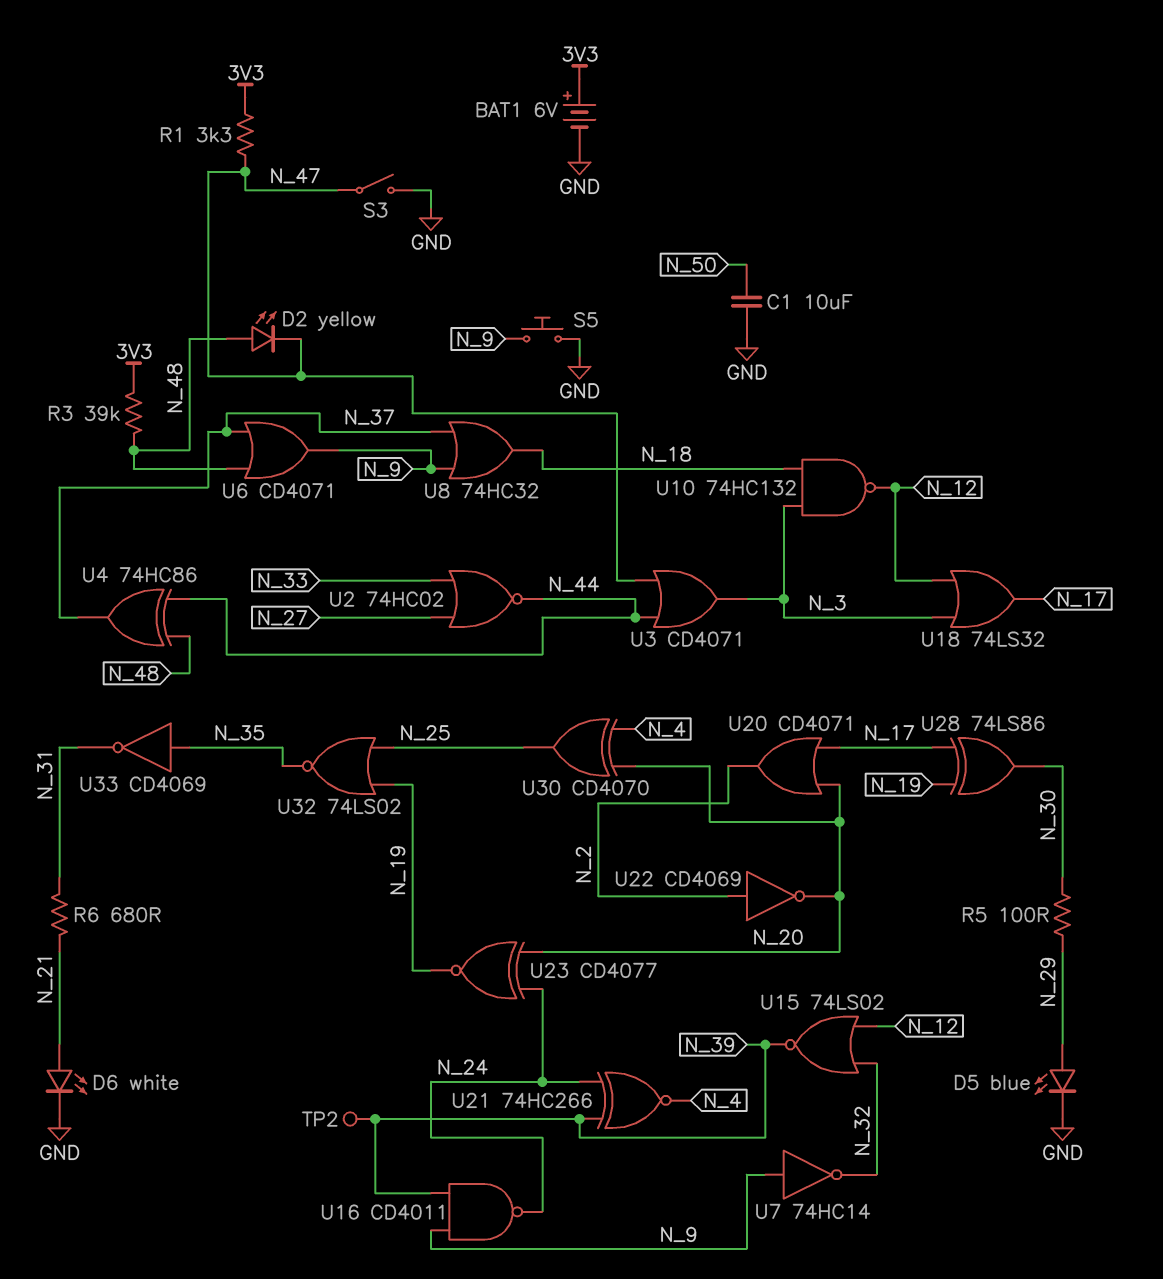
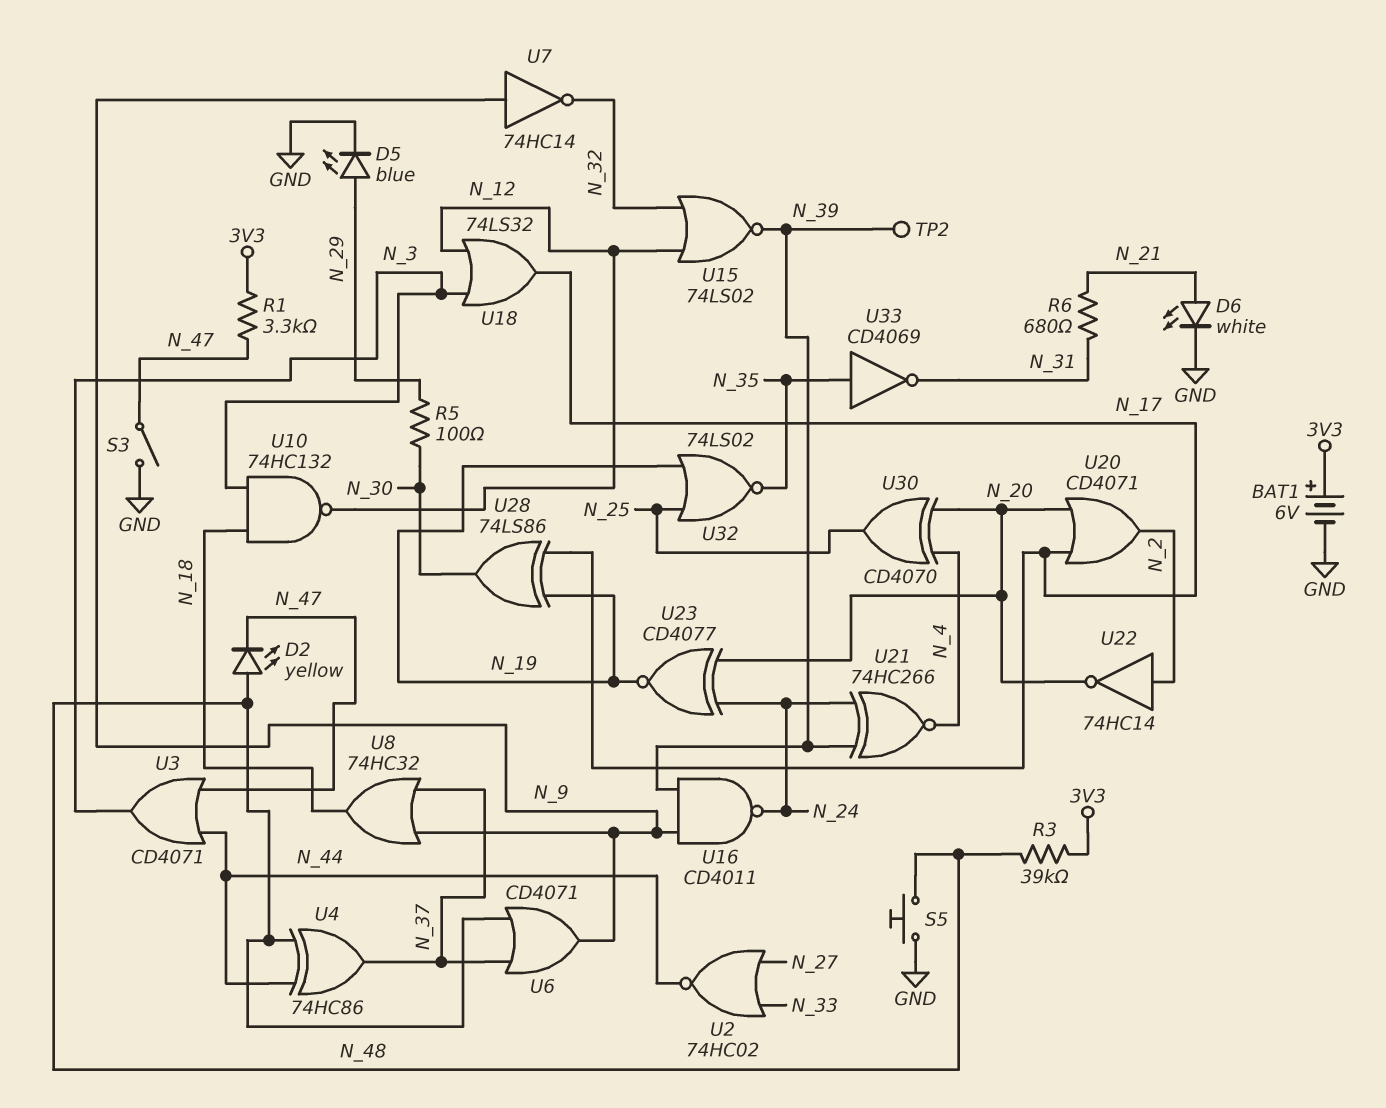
C1: 10uF (GND, N_50) -> none
S5: button (GND, N_9) -> button (GND, N_48)
U22: NOT CD4069 (in N_2, out N_20) -> NOT 74HC14 (in N_2, out N_20)

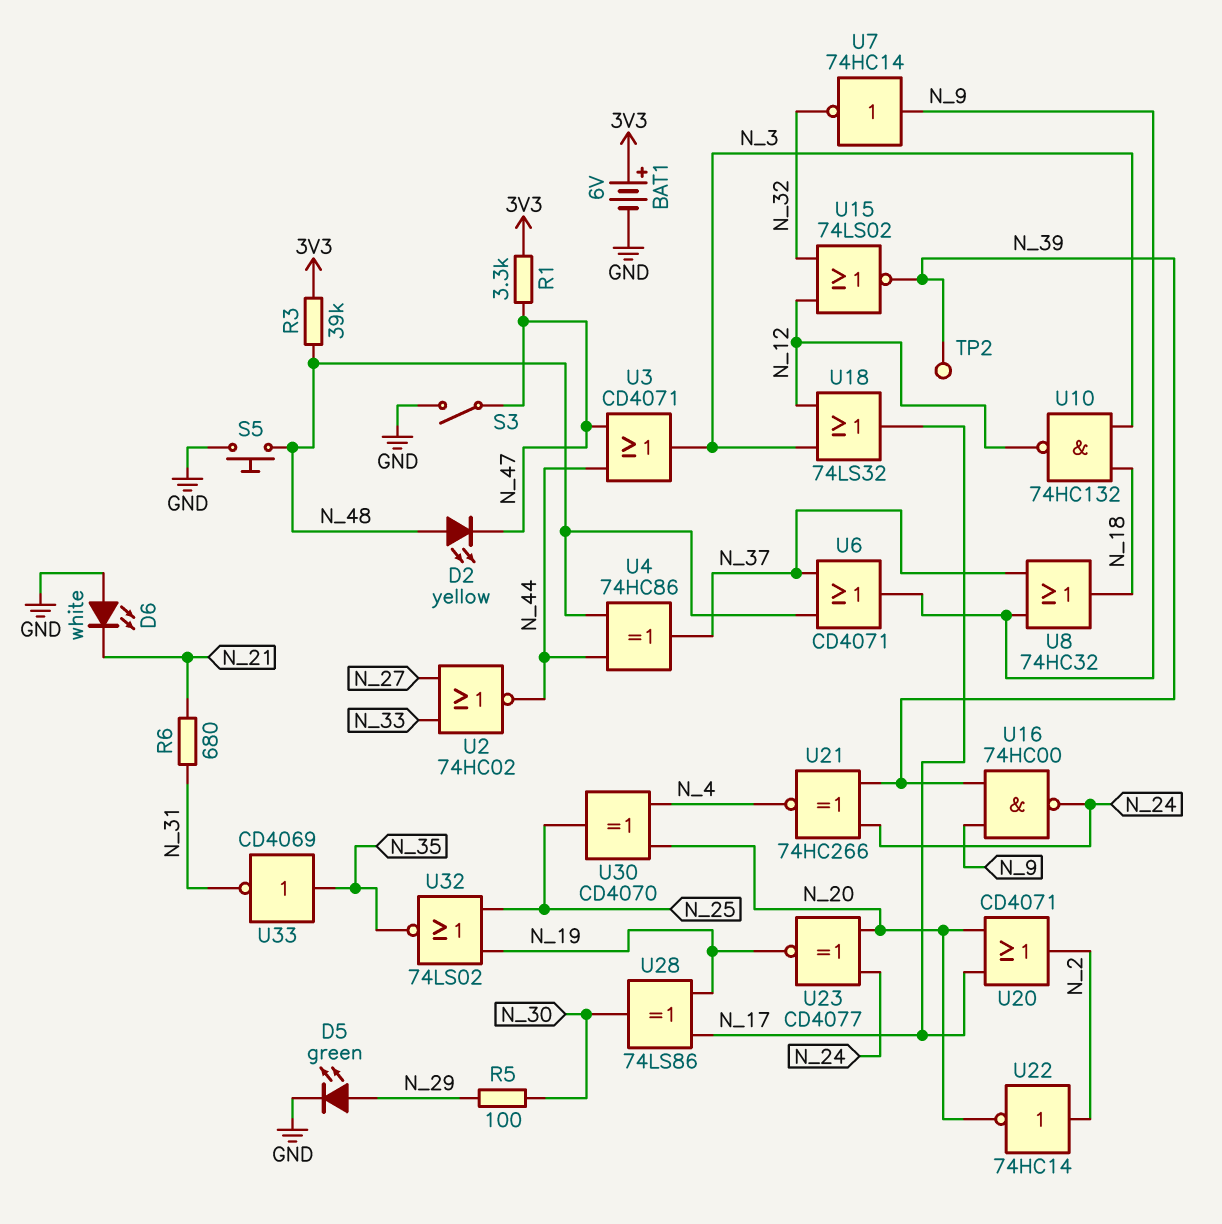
D5: LED blue (A N_29, K GND) -> LED green (A N_29, K GND)
D6: LED white (A N_21, K GND) -> LED white (A GND, K N_21)
U16: NAND CD4011 (in N_9, in N_39, out N_24) -> NAND 74HC00 (in N_9, in N_39, out N_24)

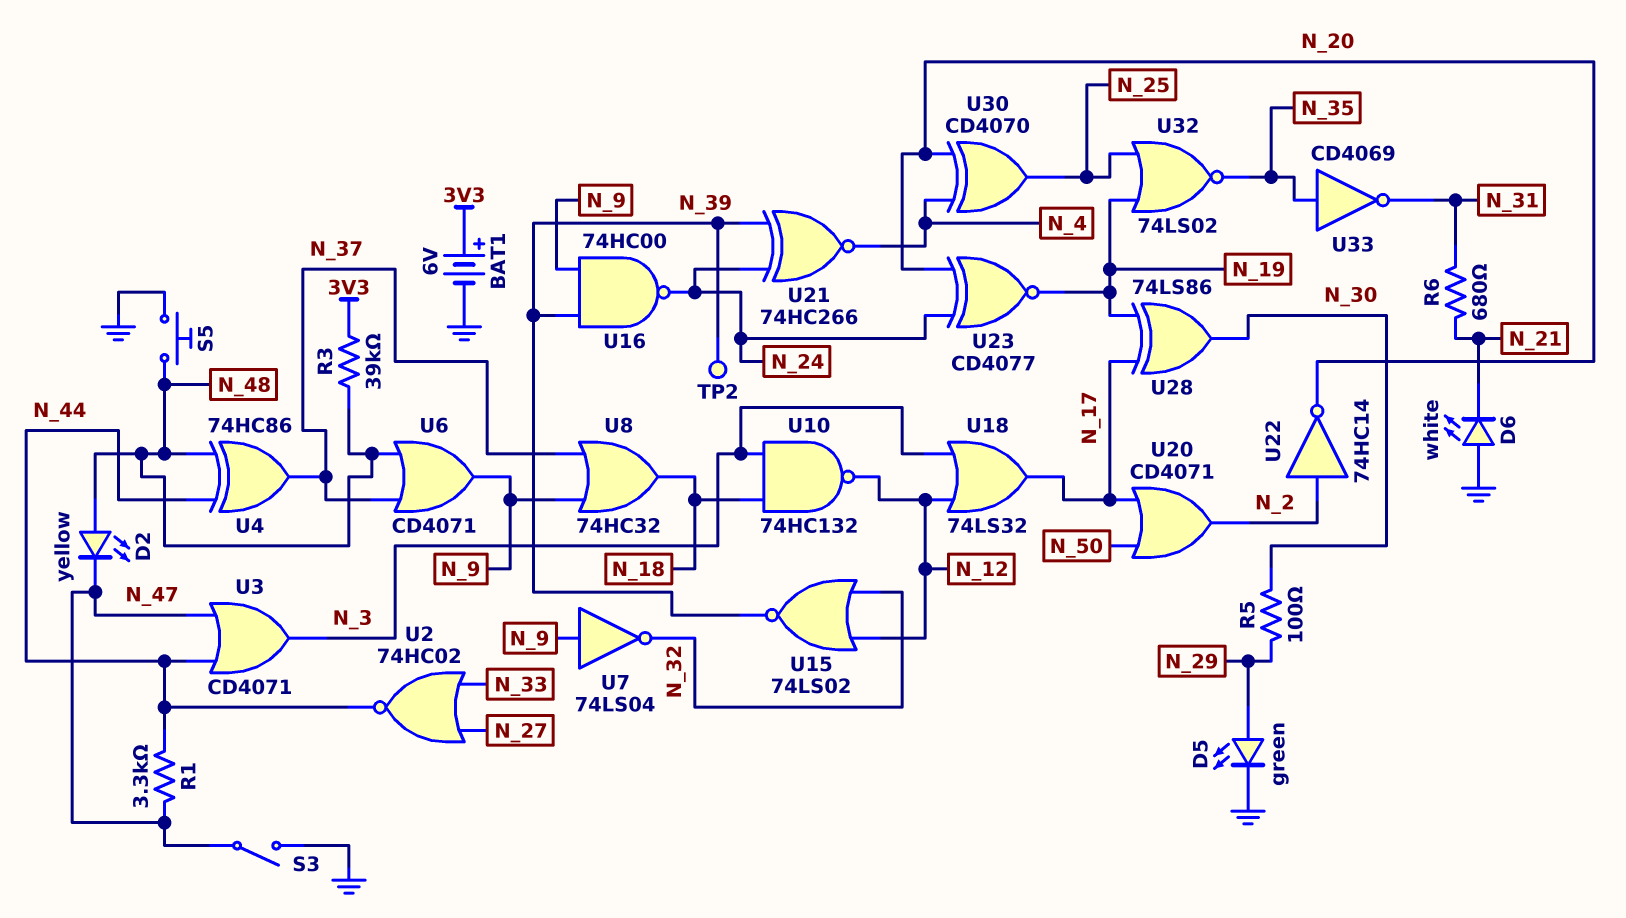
R1: 3.3k (3V3, N_47) -> 3.3k (N_44, N_47)
U7: NOT 74HC14 (in N_9, out N_32) -> NOT 74LS04 (in N_9, out N_32)
U20: OR CD4071 (in N_17, in N_20, out N_2) -> OR CD4071 (in N_17, in N_50, out N_2)

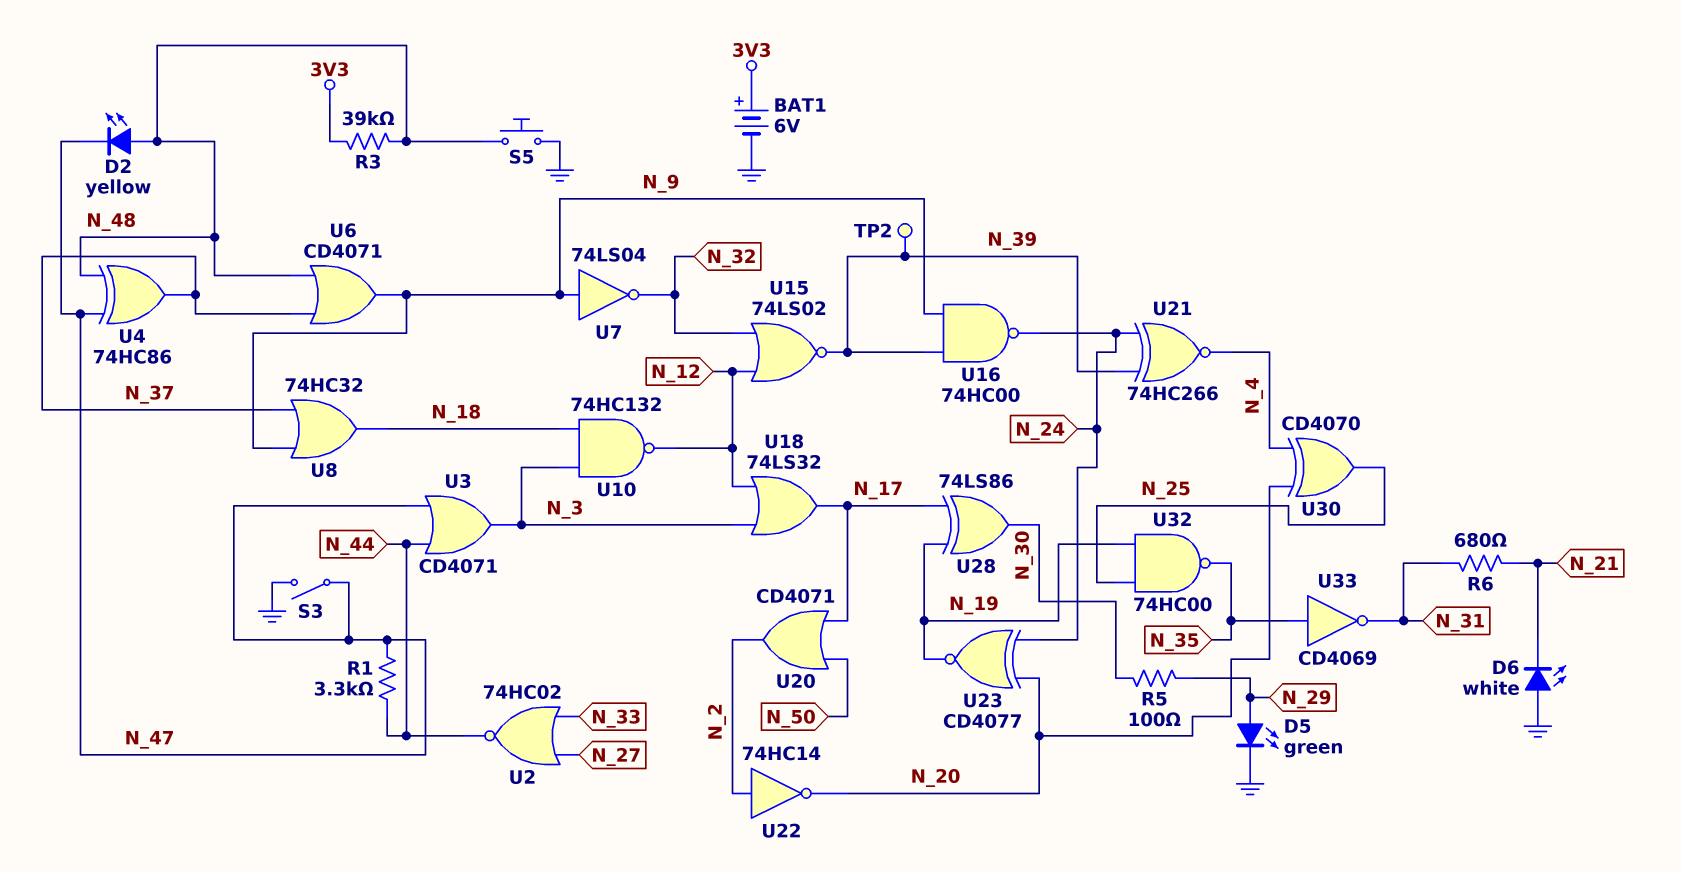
U4: XOR 74HC86 (in N_44, in N_48, out N_37) -> XOR 74HC86 (in N_47, in N_48, out N_37)
U32: NOR 74LS02 (in N_19, in N_25, out N_35) -> NAND 74HC00 (in N_19, in N_25, out N_35)

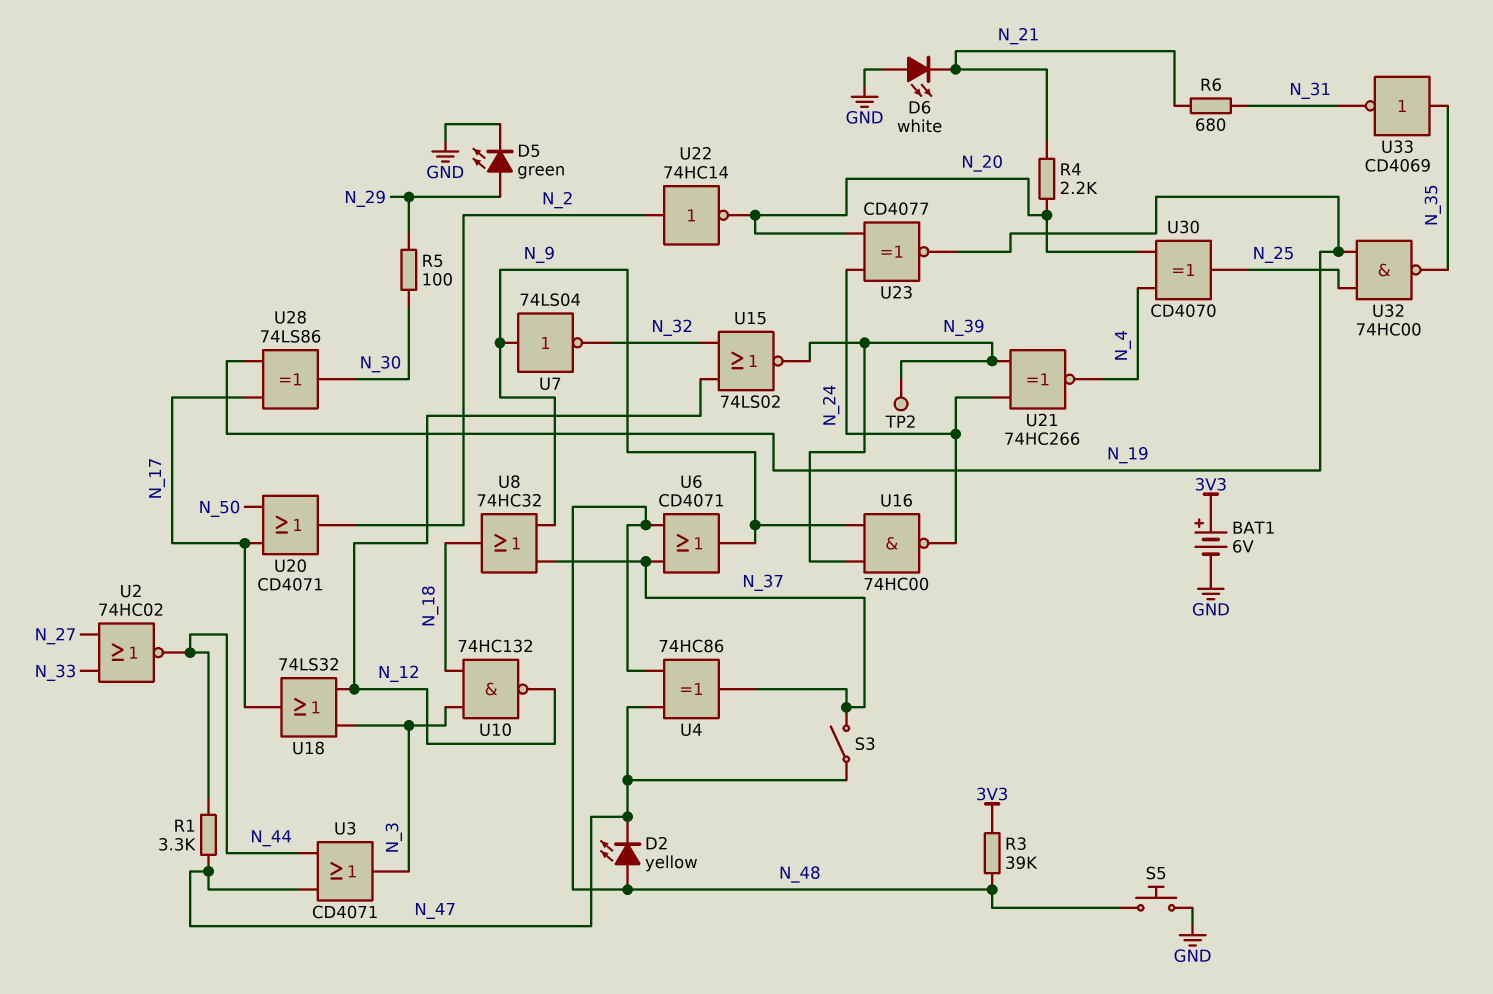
R4: none -> 2.2k (N_20, N_21)
S3: switch (GND, N_47) -> switch (N_37, N_47)

